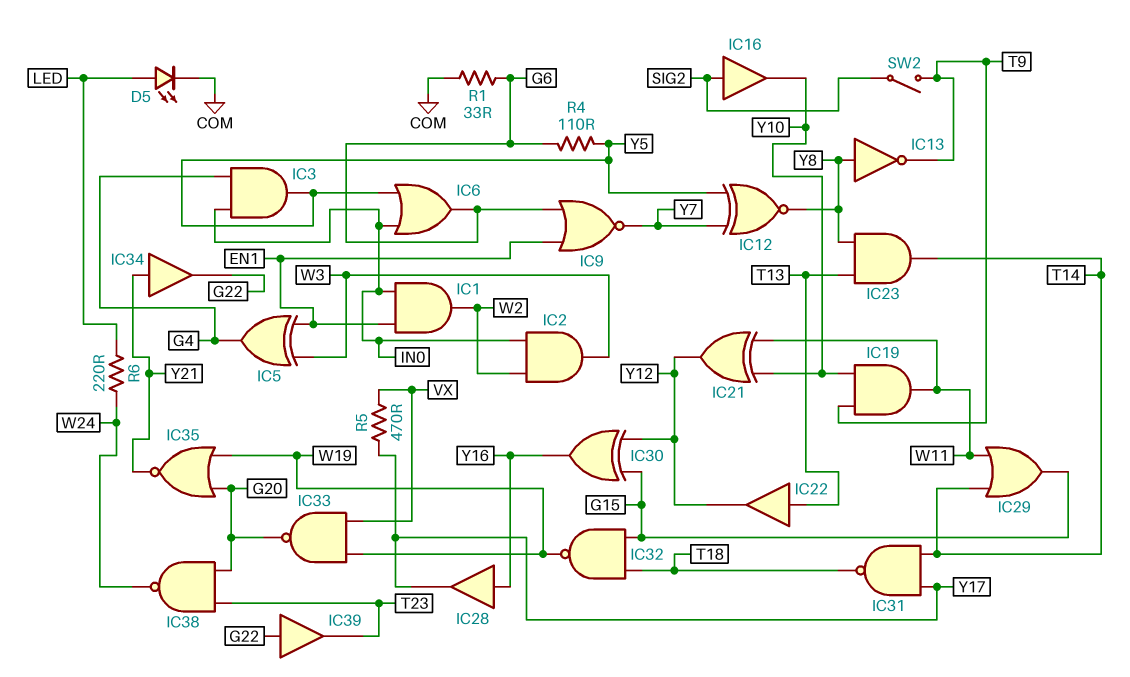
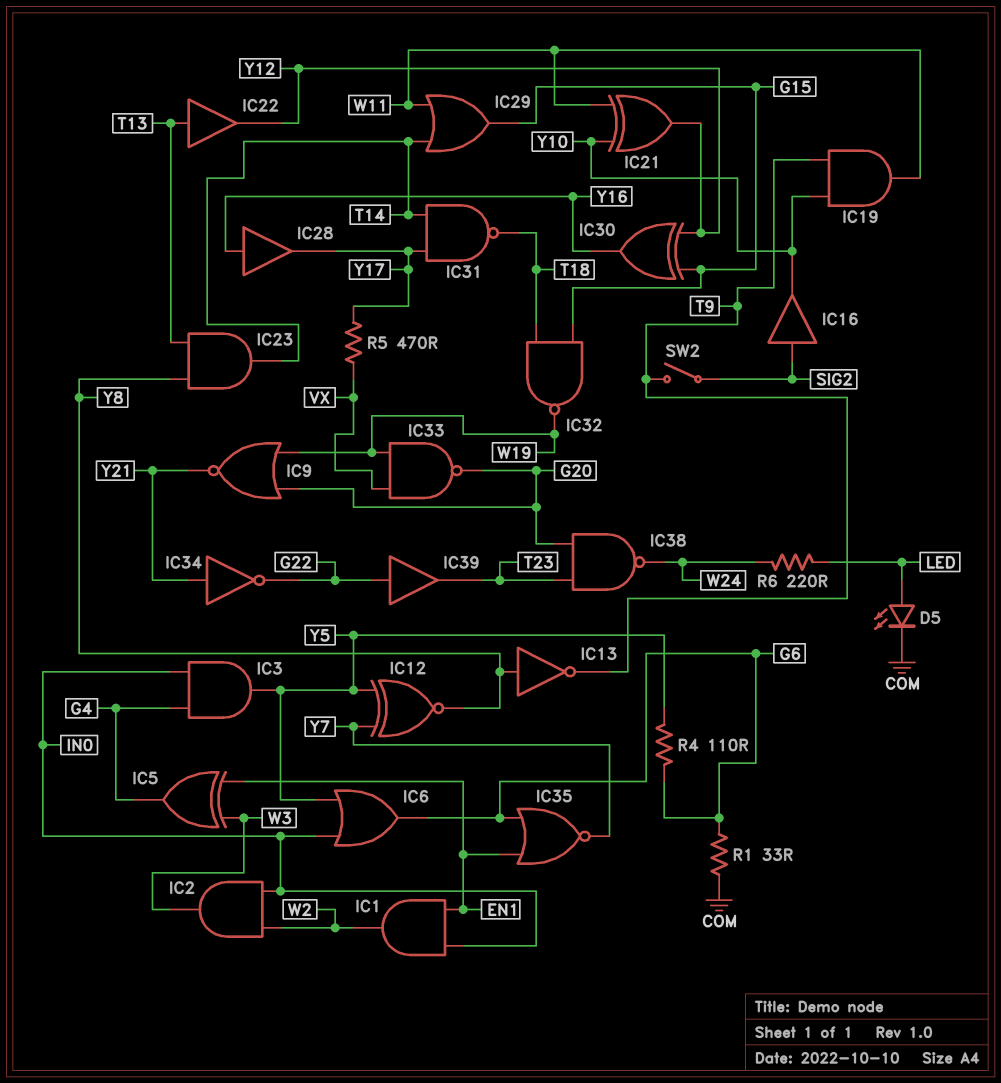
IC9: NOR (in EN1, in G6, out Y7) -> NOR (in G20, in W19, out Y21)
IC34: buffer (in Y21, out G22) -> NOT (in Y21, out G22)
IC35: NOR (in G20, in W19, out Y21) -> NOR (in EN1, in G6, out Y7)

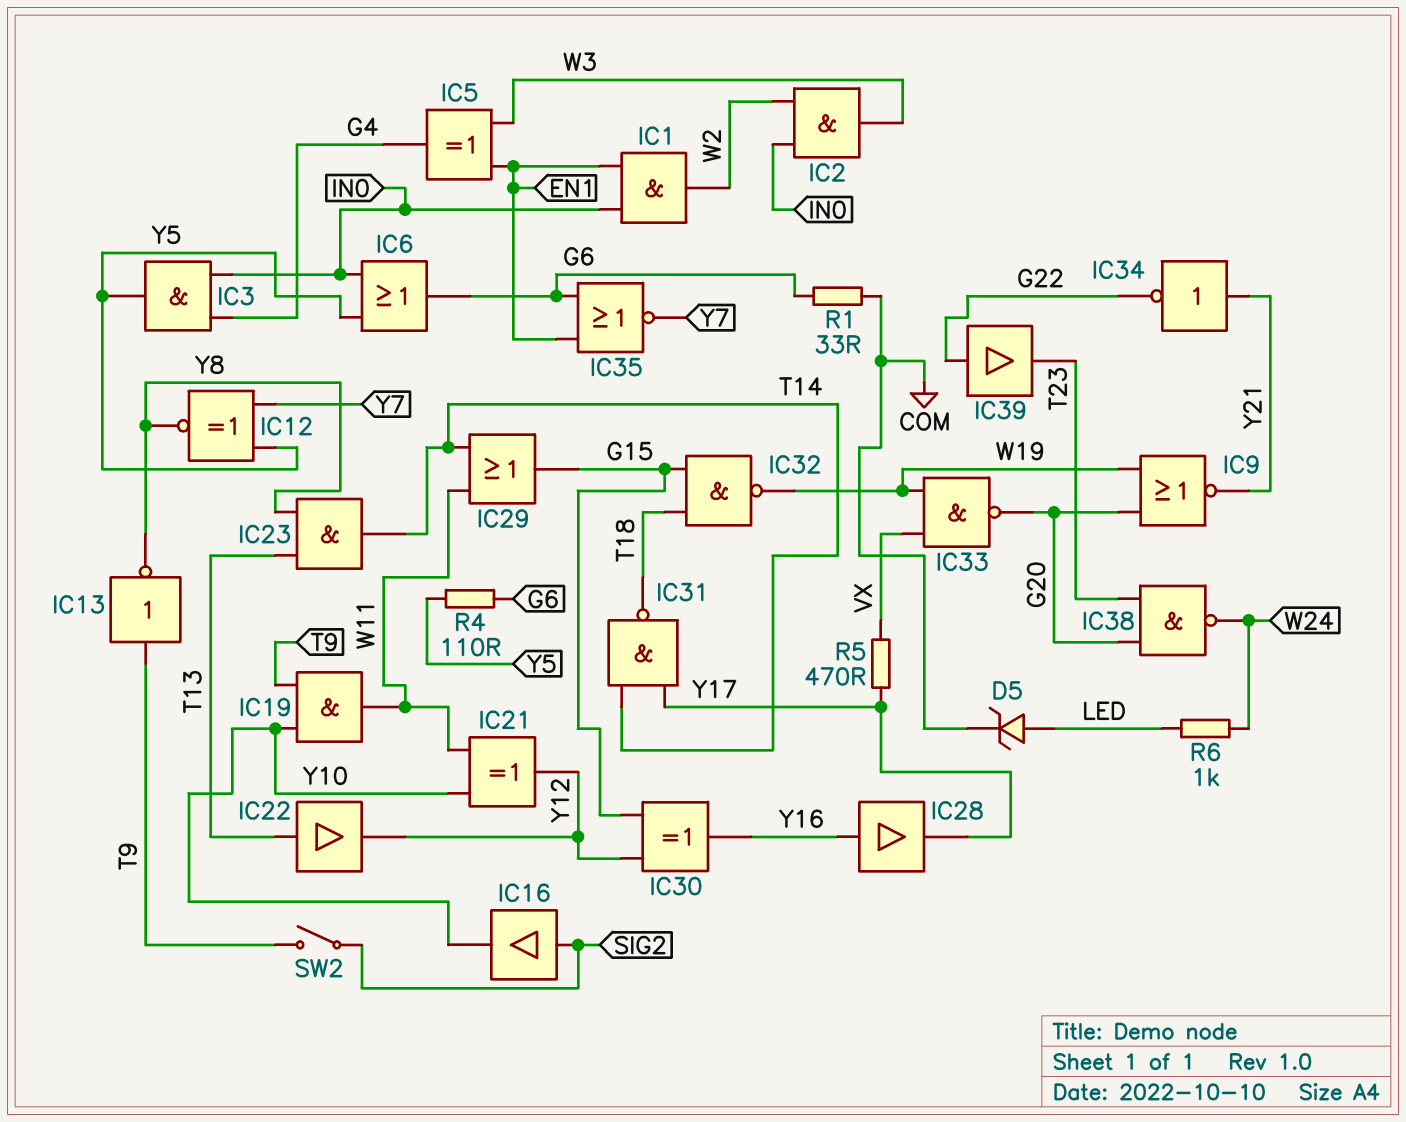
D5: LED (A LED, K COM) -> zener (A LED, K COM)
IC13: NOT (in Y8, out T9) -> NOT (in T9, out Y8)
R6: 220 (LED, W24) -> 1k (LED, W24)

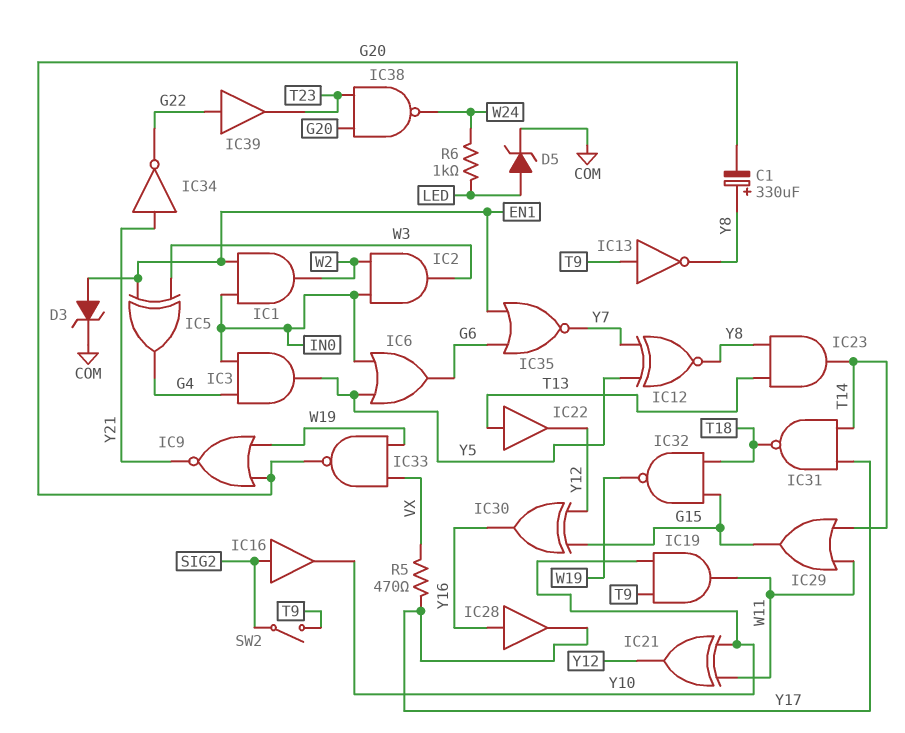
C1: none -> 330uF (plus Y8, minus G20)
D3: none -> zener (A EN1, K COM)
R1: 33 (COM, G6) -> none
R4: 110 (G6, Y5) -> none

